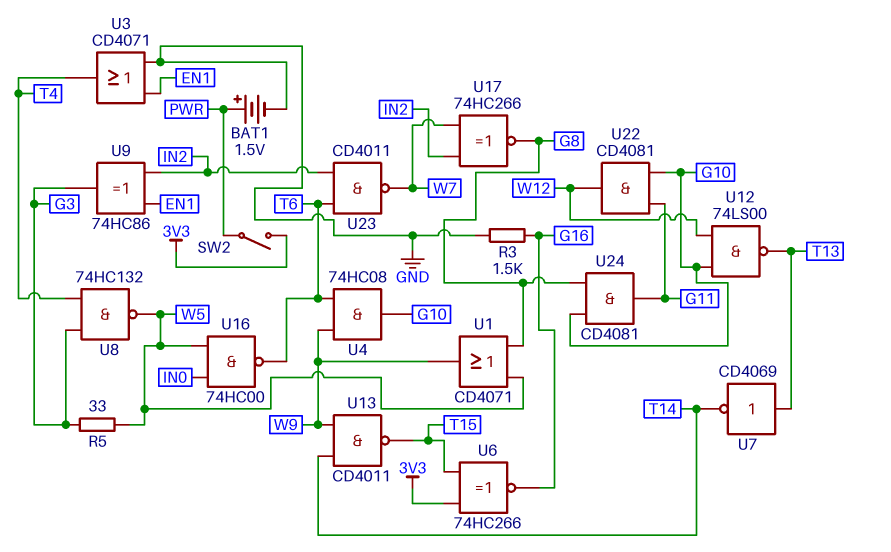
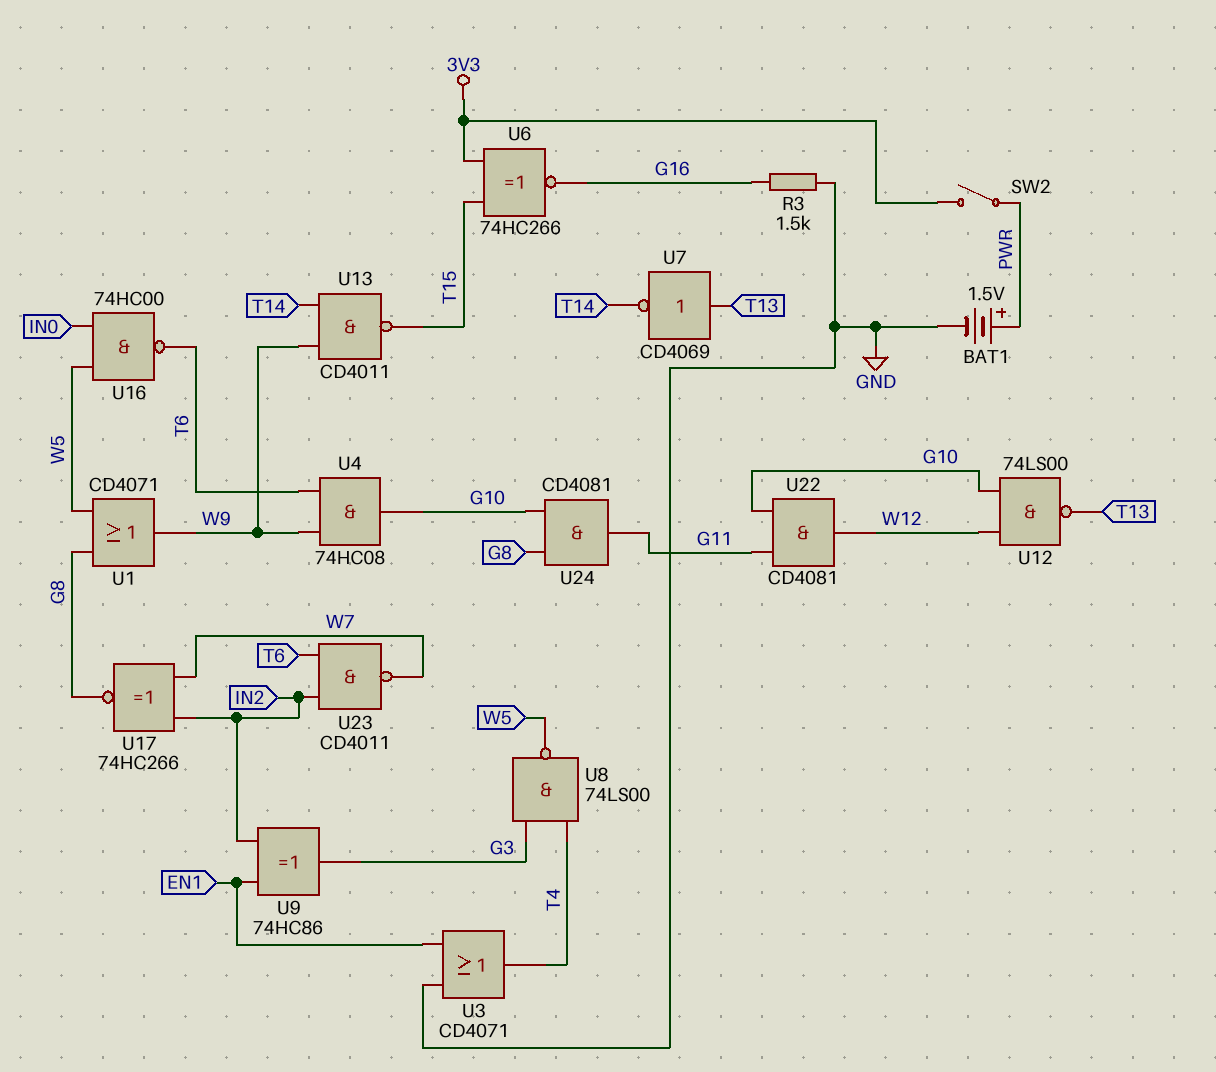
R5: 33 (G3, W5) -> none
U8: NAND 74HC132 (in G3, in T4, out W5) -> NAND 74LS00 (in G3, in T4, out W5)

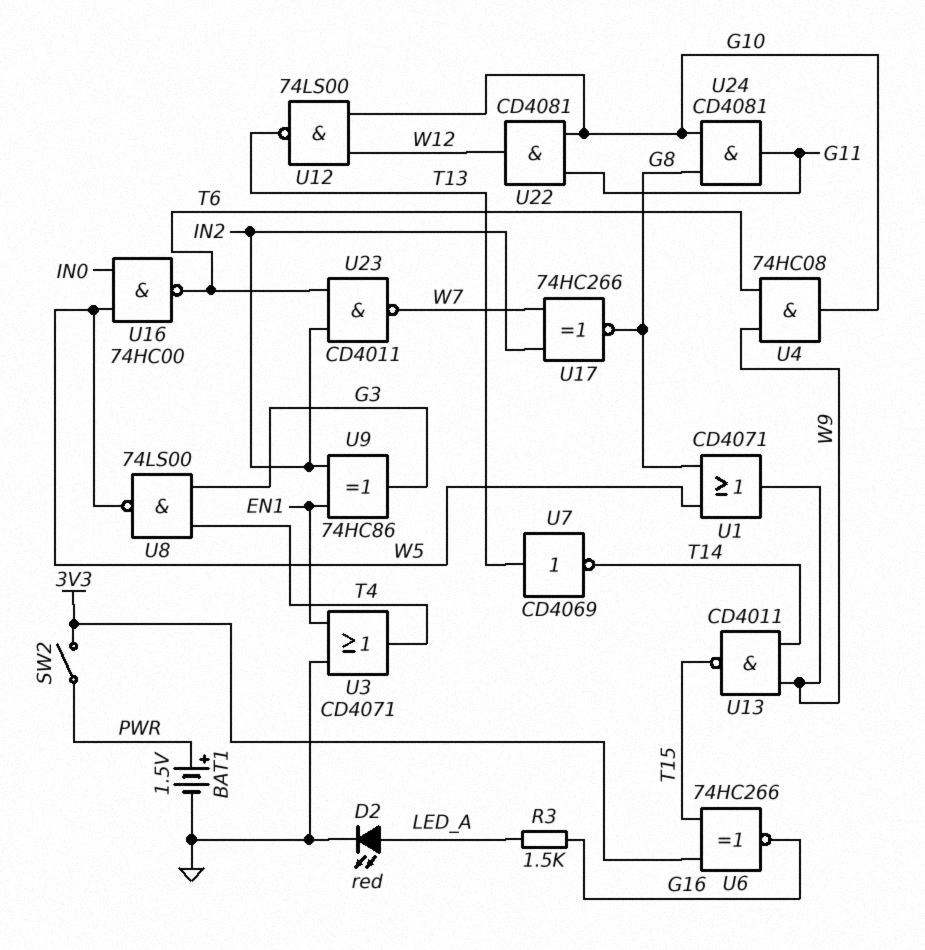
D2: none -> LED red (A LED_A, K GND)
R3: 1.5k (G16, GND) -> 1.5k (G16, LED_A)

